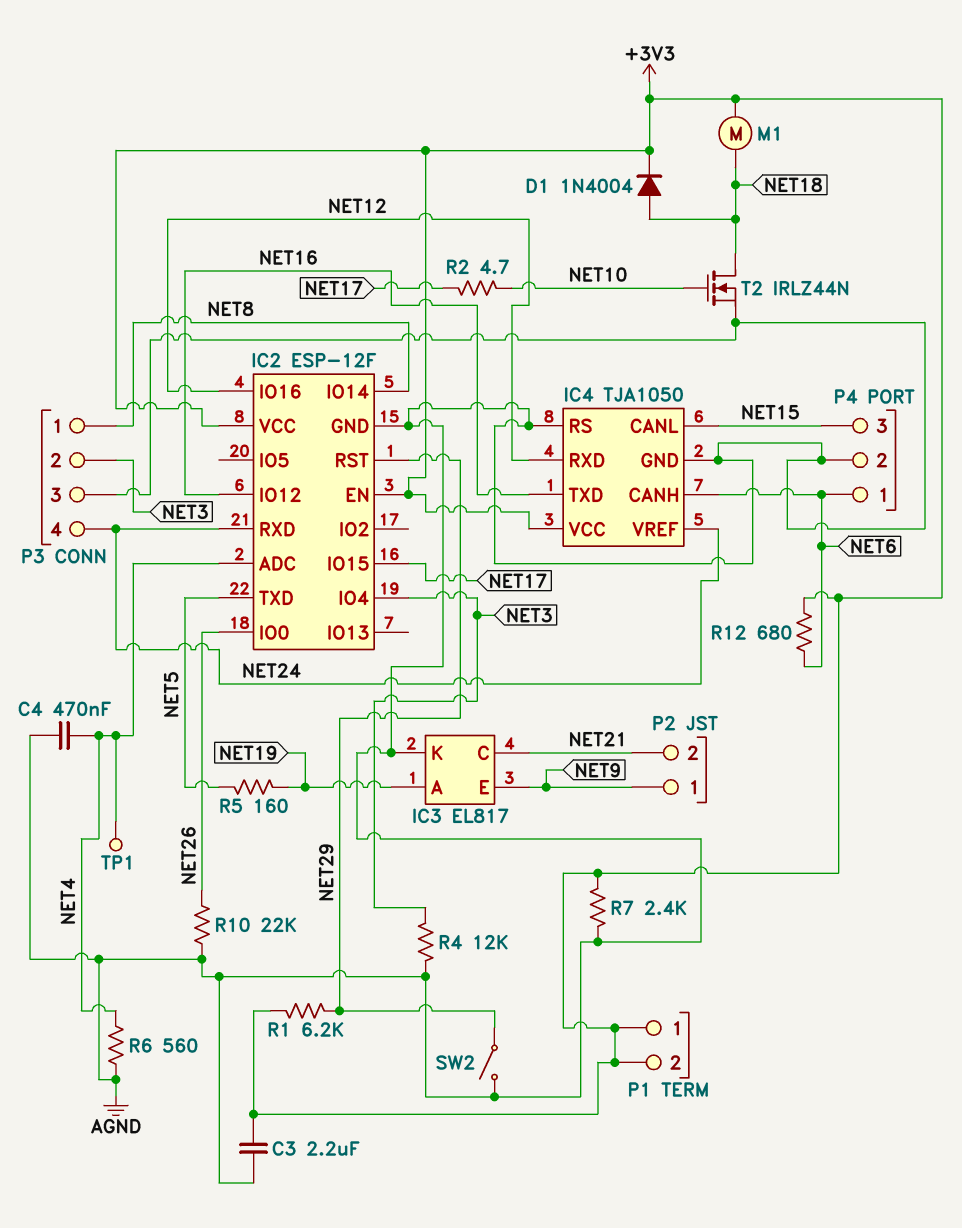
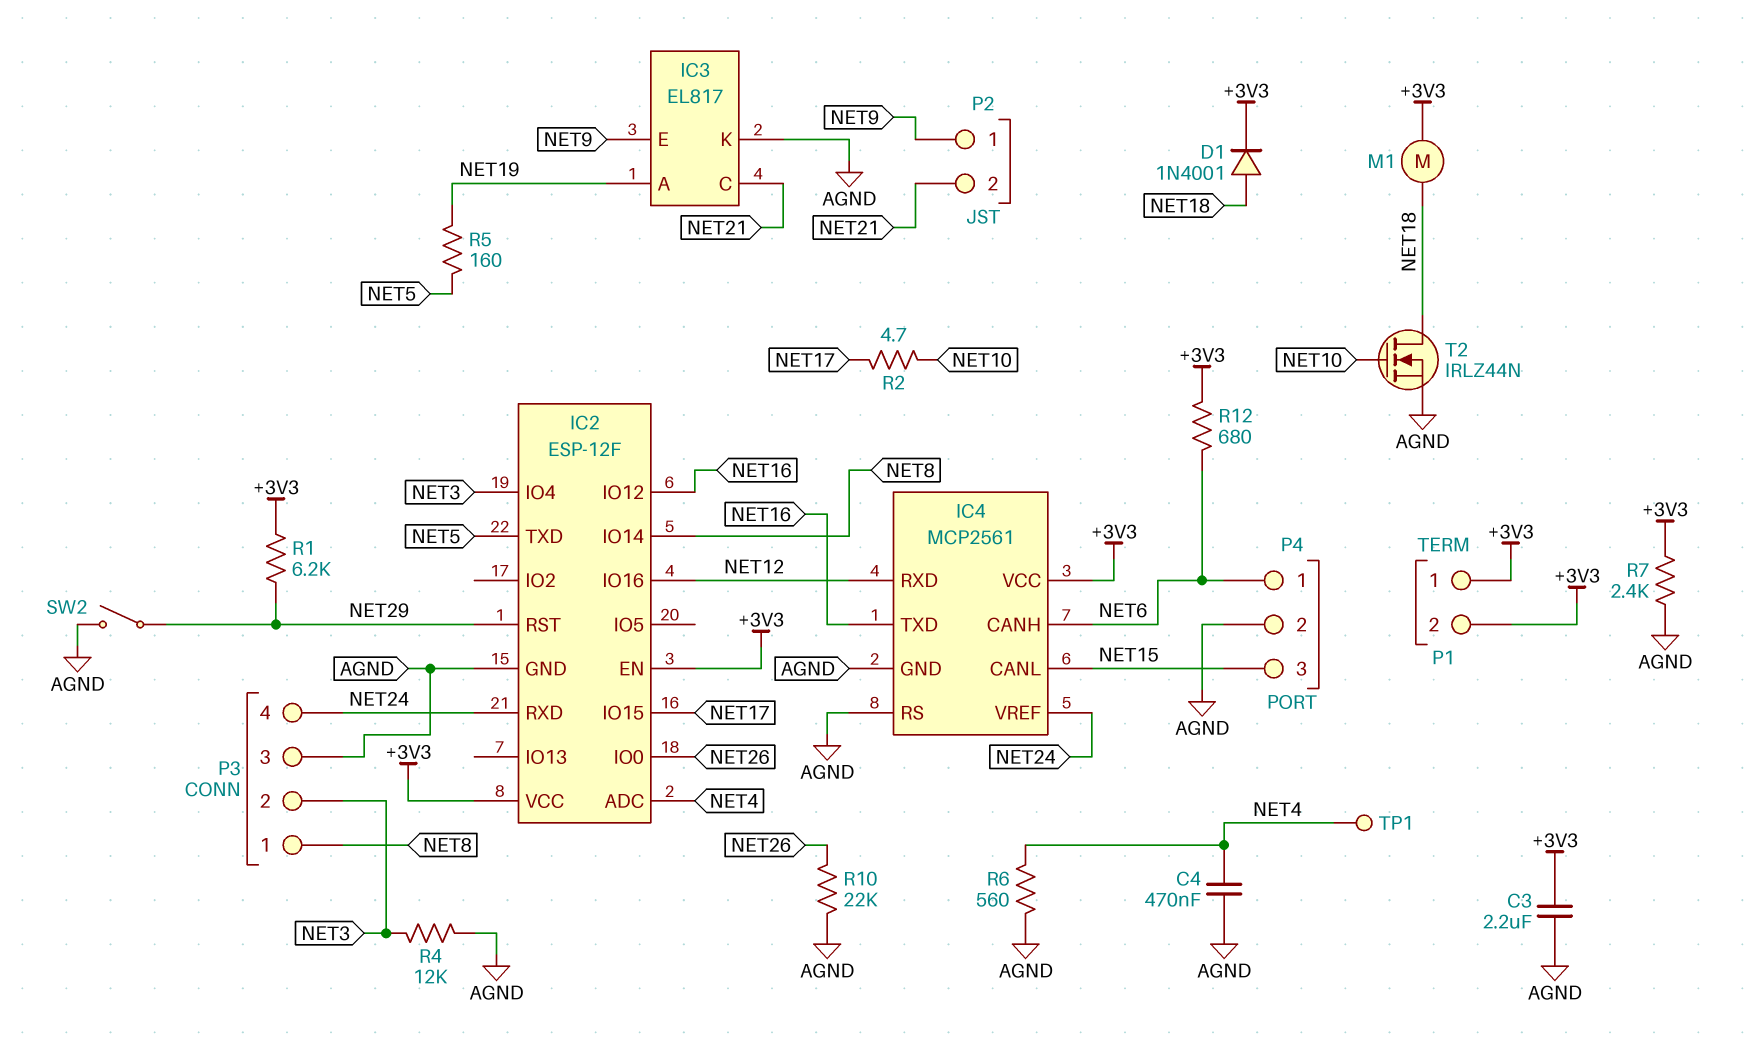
D1: diode 1N4004 (A NET18, K +3V3) -> diode 1N4001 (A NET18, K +3V3)
IC4: TJA1050 -> MCP2561

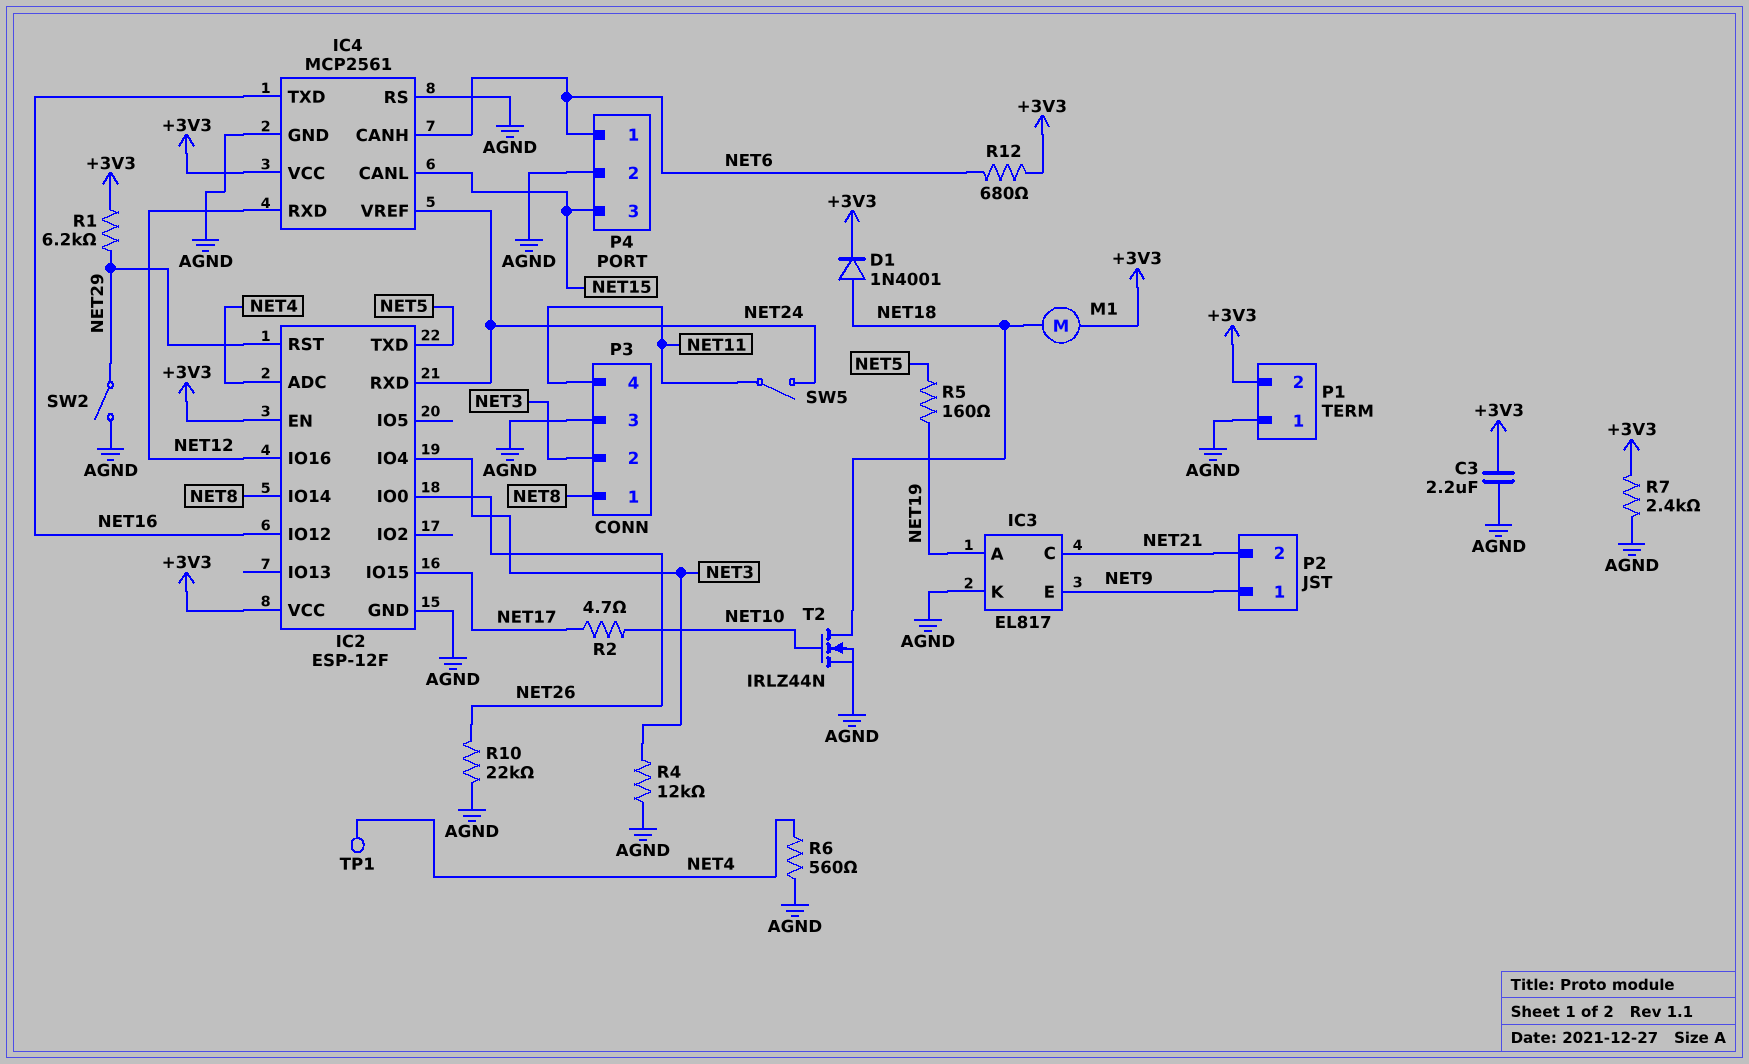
C4: 470nF (AGND, NET4) -> none
P1 pin 1: +3V3 -> AGND
P3 pin 4: NET24 -> NET11
SW5: none -> switch (NET11, NET24)

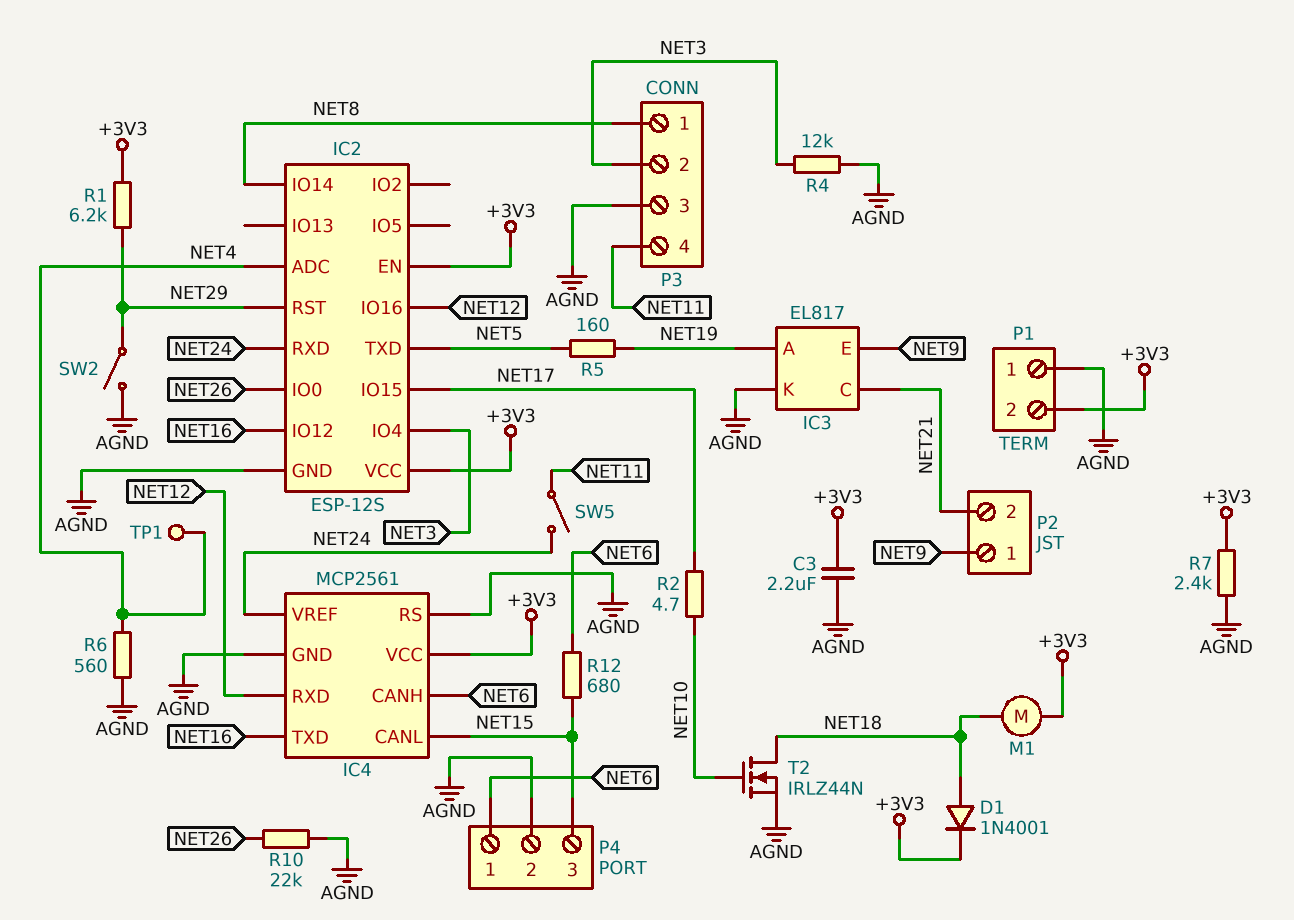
IC2: ESP-12F -> ESP-12S
R12: 680 (+3V3, NET6) -> 680 (NET6, NET15)

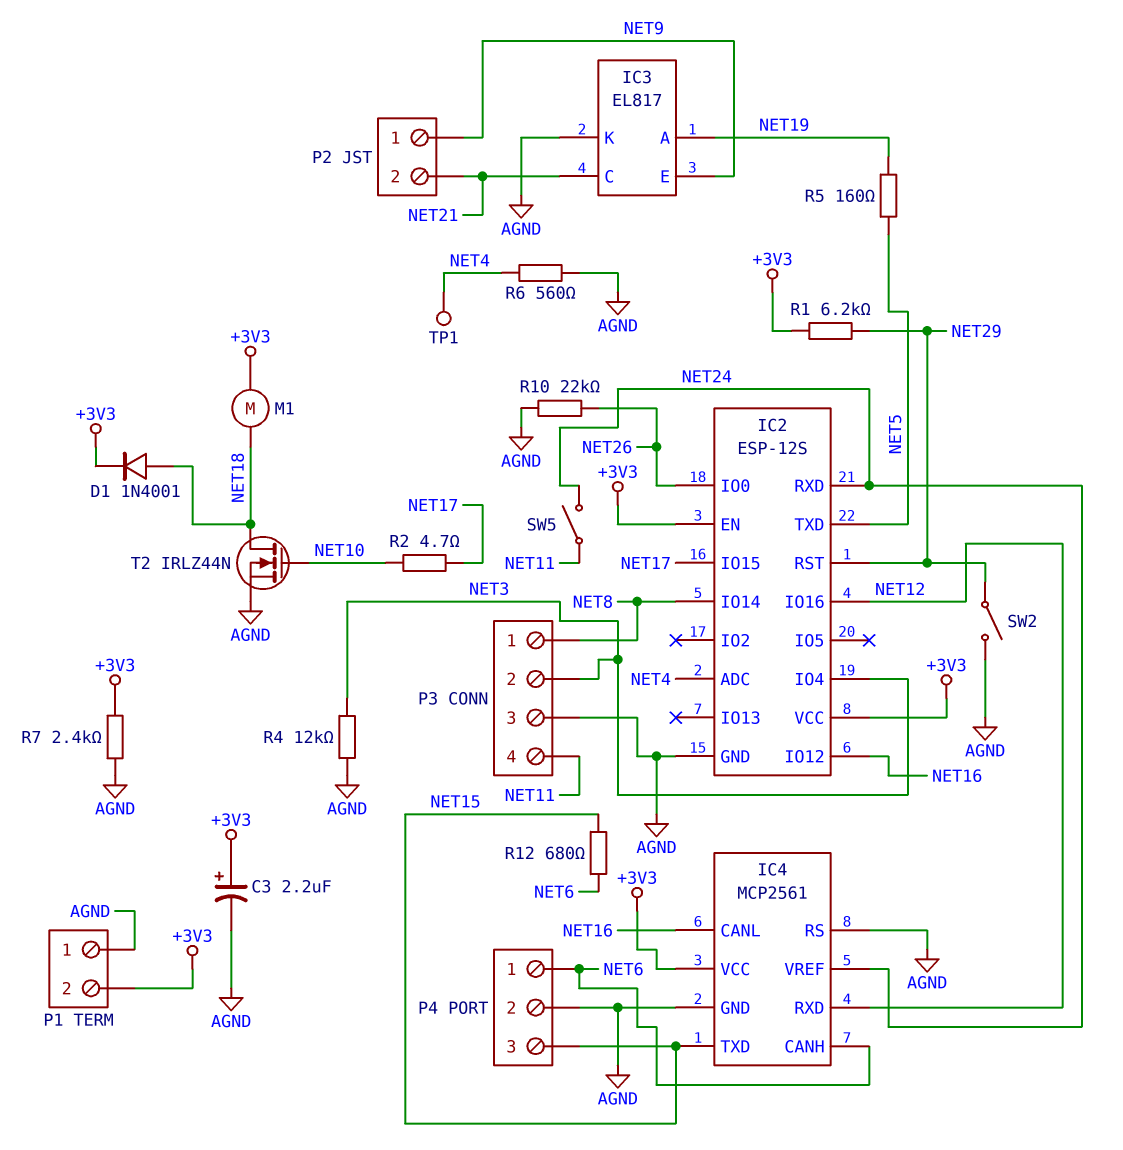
C3: 2.2uF (+3V3, AGND) -> 2.2uF (plus +3V3, minus AGND)
IC4 pin CANL: NET15 -> NET16
IC4 pin TXD: NET16 -> NET15

